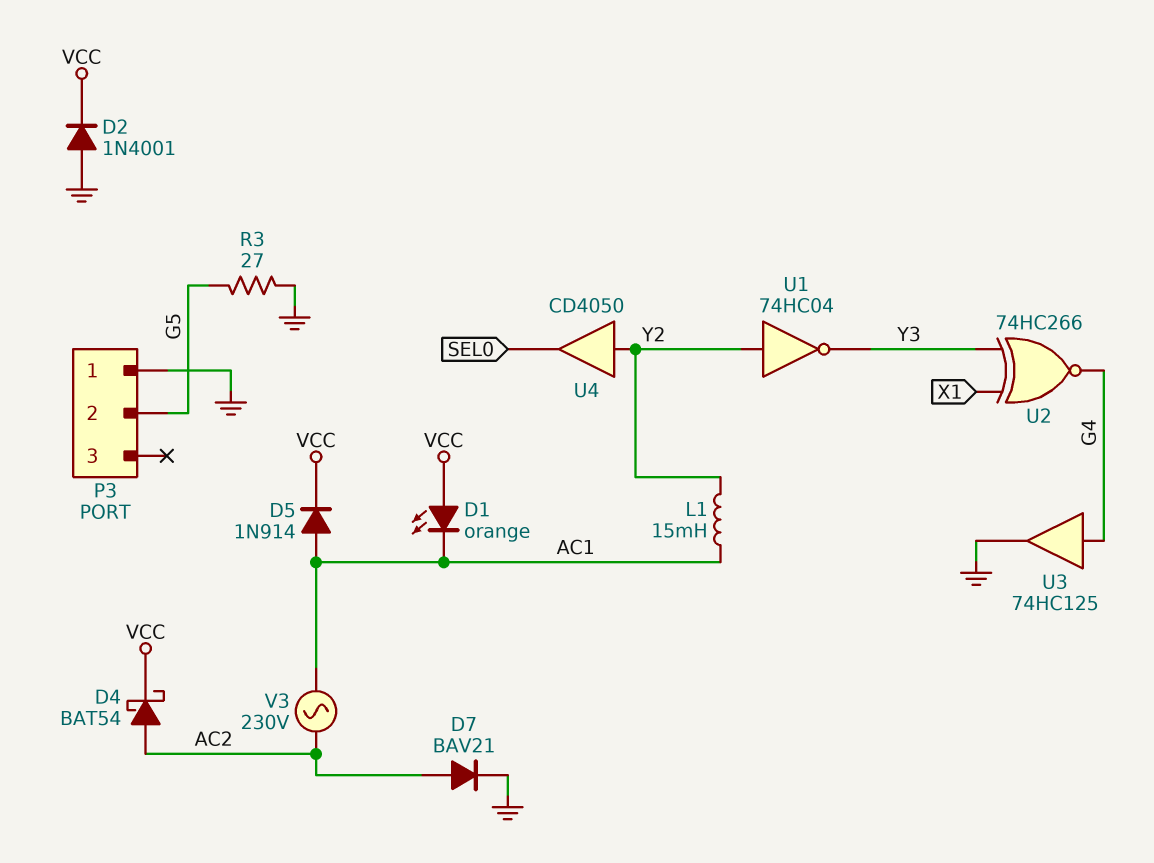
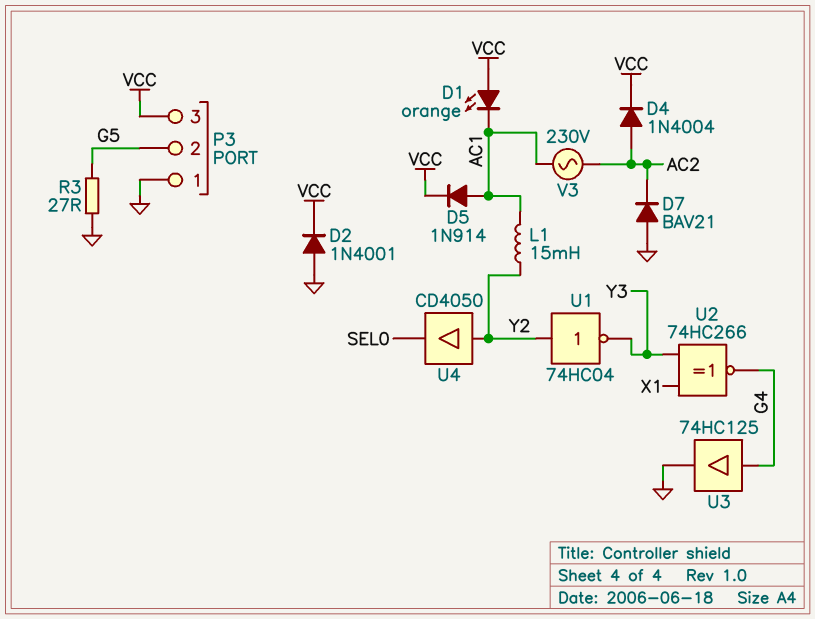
D4: schottky BAT54 (A AC2, K VCC) -> diode 1N4004 (A AC2, K VCC)
D7: diode BAV21 (A AC2, K GND) -> diode BAV21 (A GND, K AC2)
P3 pin 3: none -> VCC

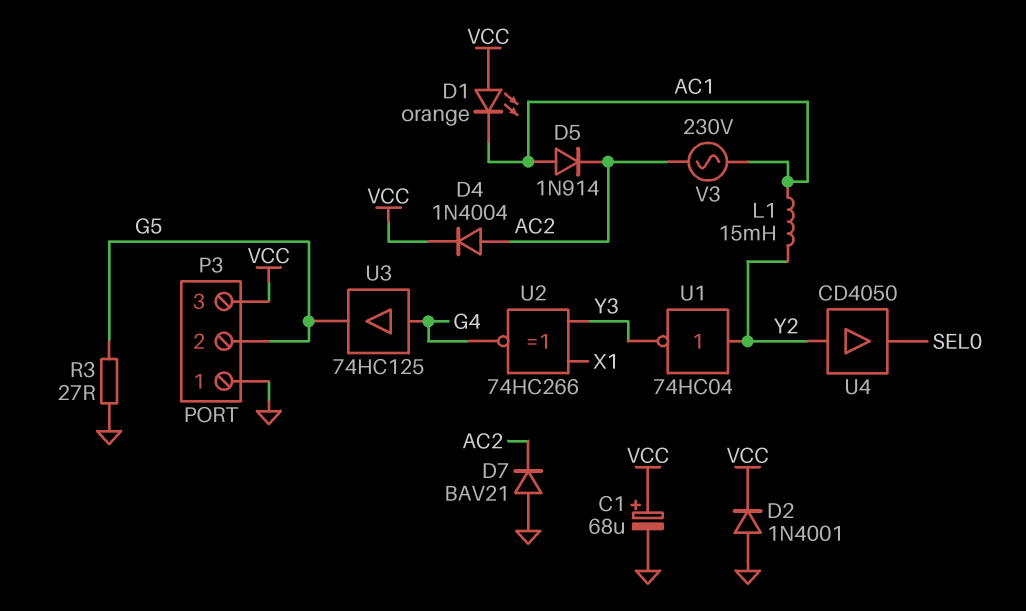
C1: none -> 68uF (plus VCC, minus GND)
D5: diode 1N914 (A AC1, K VCC) -> diode 1N914 (A AC1, K AC2)
U3: buffer 74HC125 (in G4, out GND) -> buffer 74HC125 (in G4, out G5)

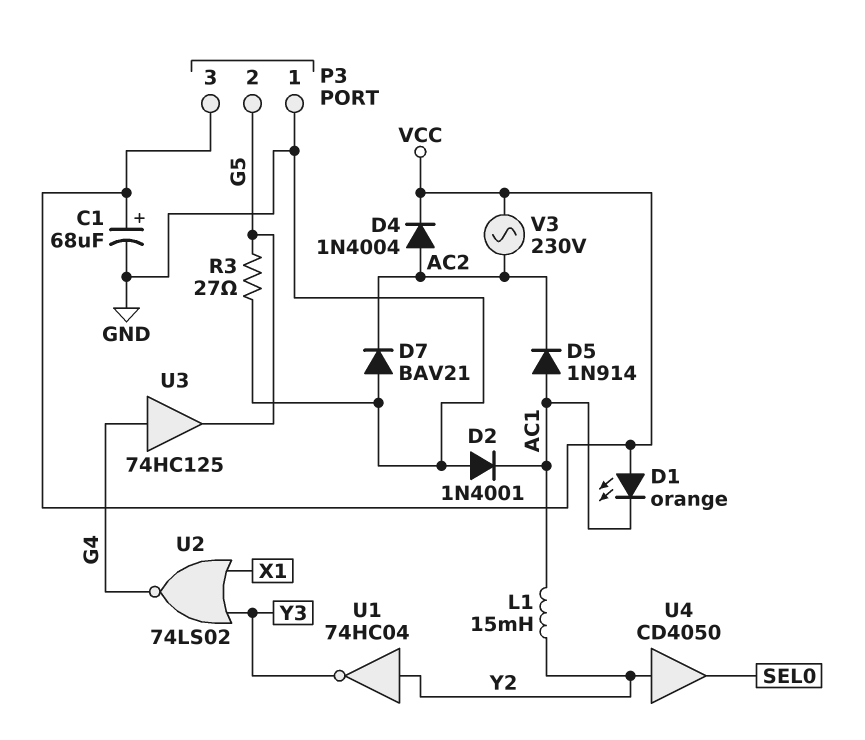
D2: diode 1N4001 (A GND, K VCC) -> diode 1N4001 (A GND, K AC1)
U2: XNOR 74HC266 (in X1, in Y3, out G4) -> NOR 74LS02 (in X1, in Y3, out G4)
V3: AC 230V (AC1, AC2) -> AC 230V (AC2, VCC)

